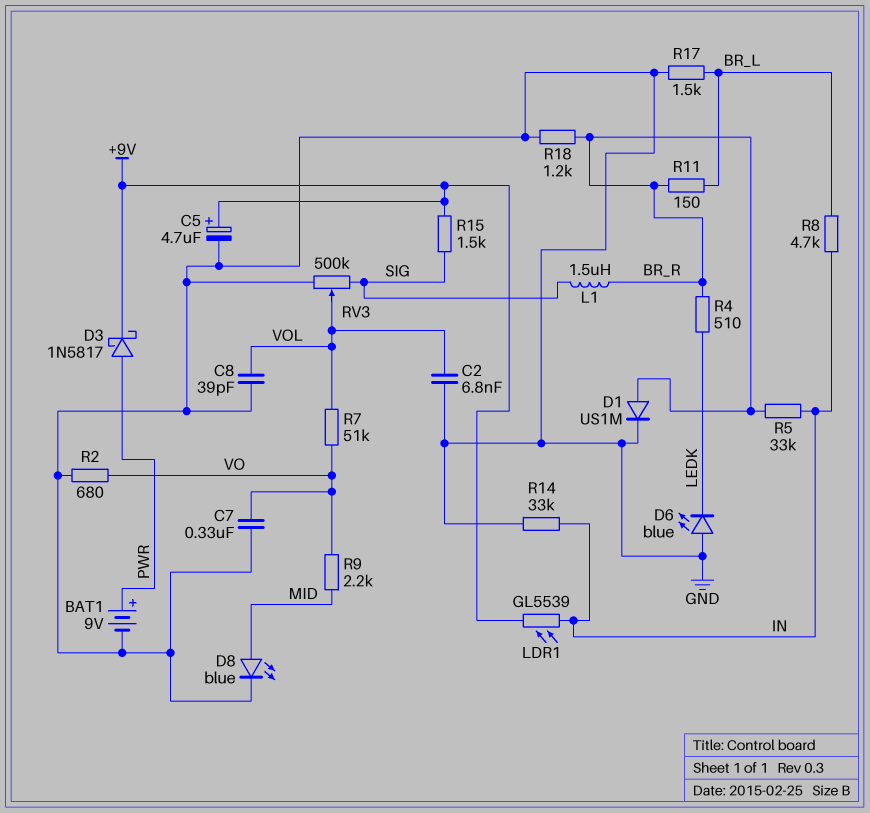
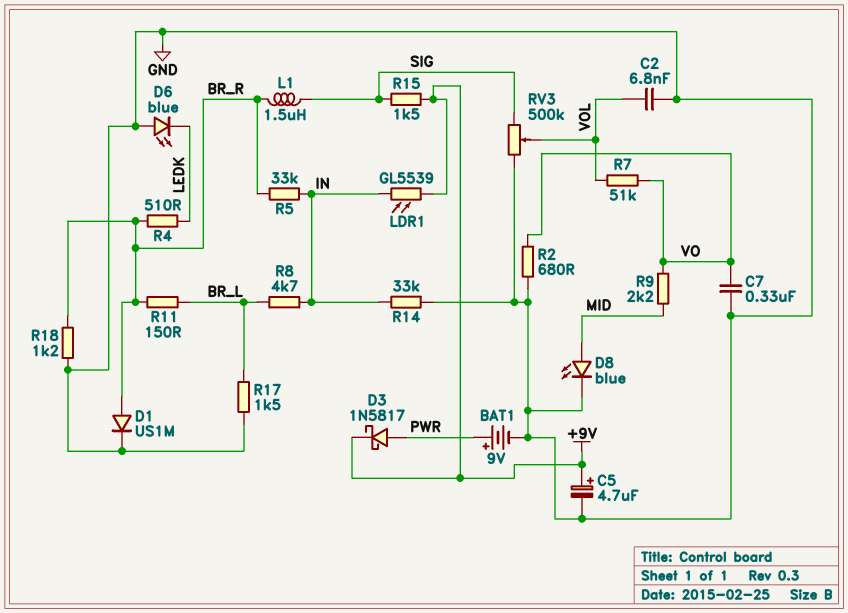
C8: 39pF (GND, VOL) -> none

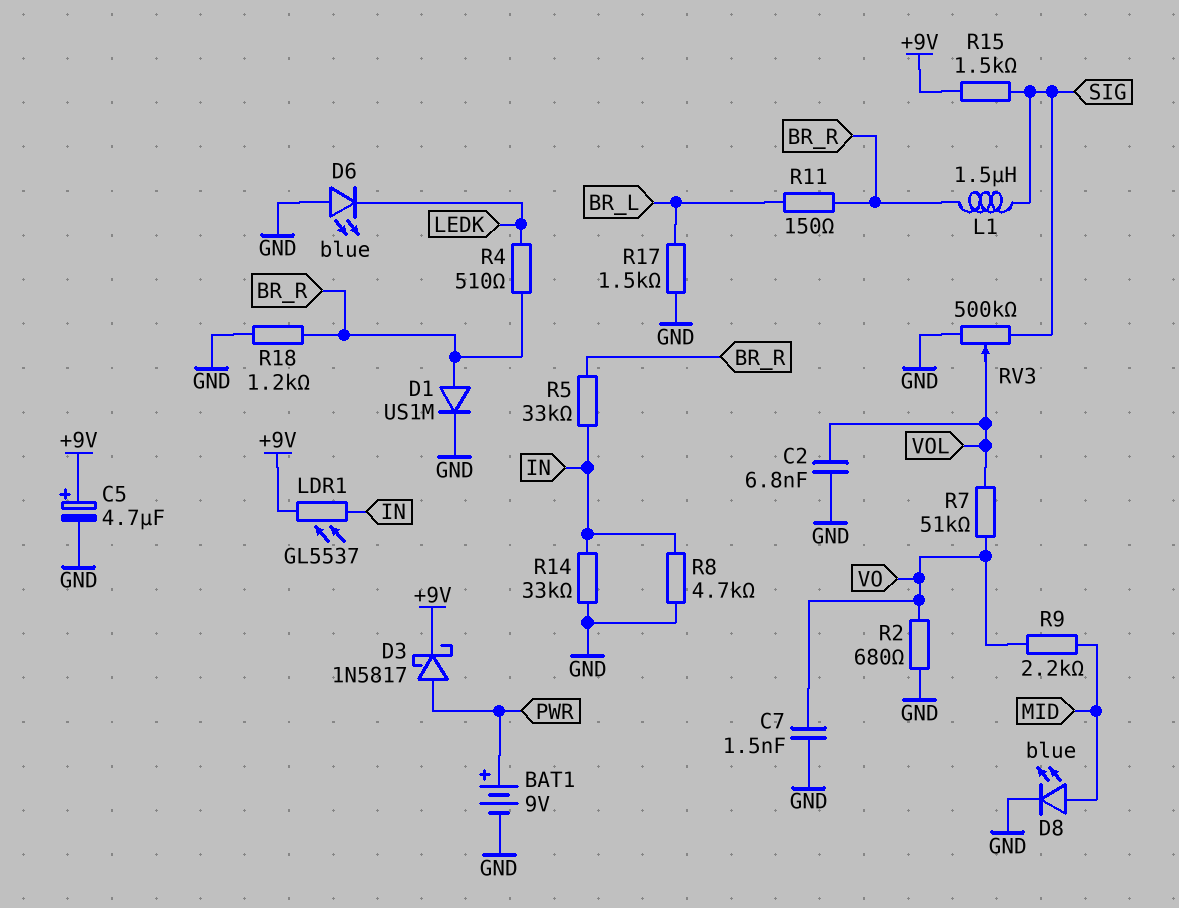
C7: 330nF (GND, VO) -> 1.5nF (GND, VO)
LDR1: GL5539 (+9V, IN) -> GL5537 (+9V, IN)
R8: 4.7k (BR_L, IN) -> 4.7k (GND, IN)

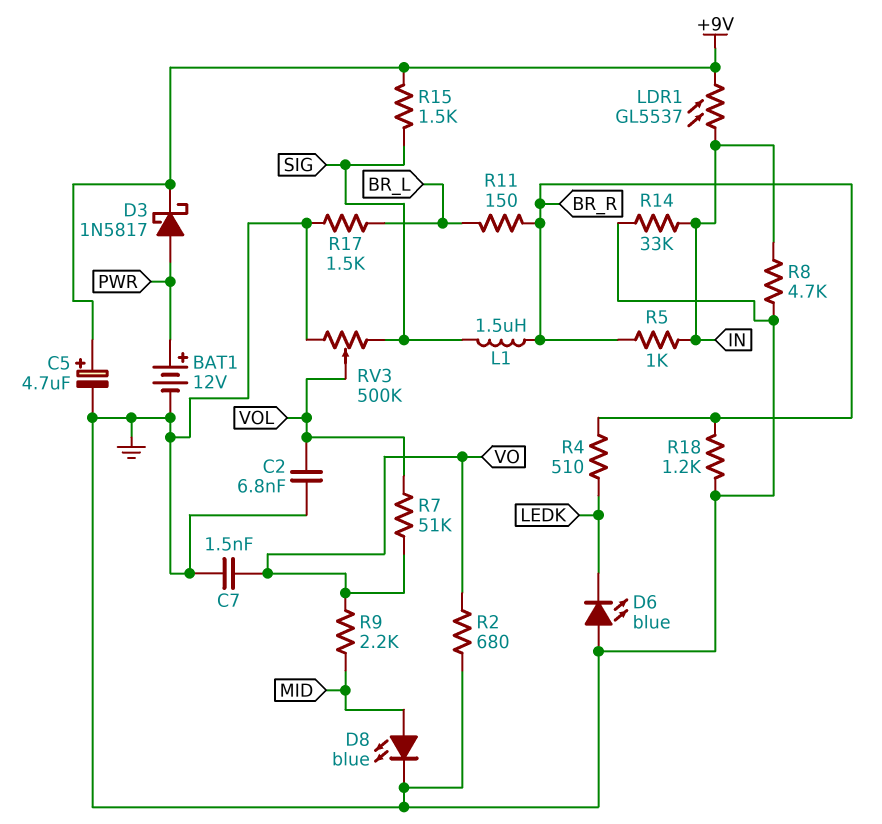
BAT1: 9V (plus PWR, minus GND) -> 12V (plus PWR, minus GND)
D1: diode US1M (A BR_R, K GND) -> none
R5: 33k (BR_R, IN) -> 1k (BR_R, IN)

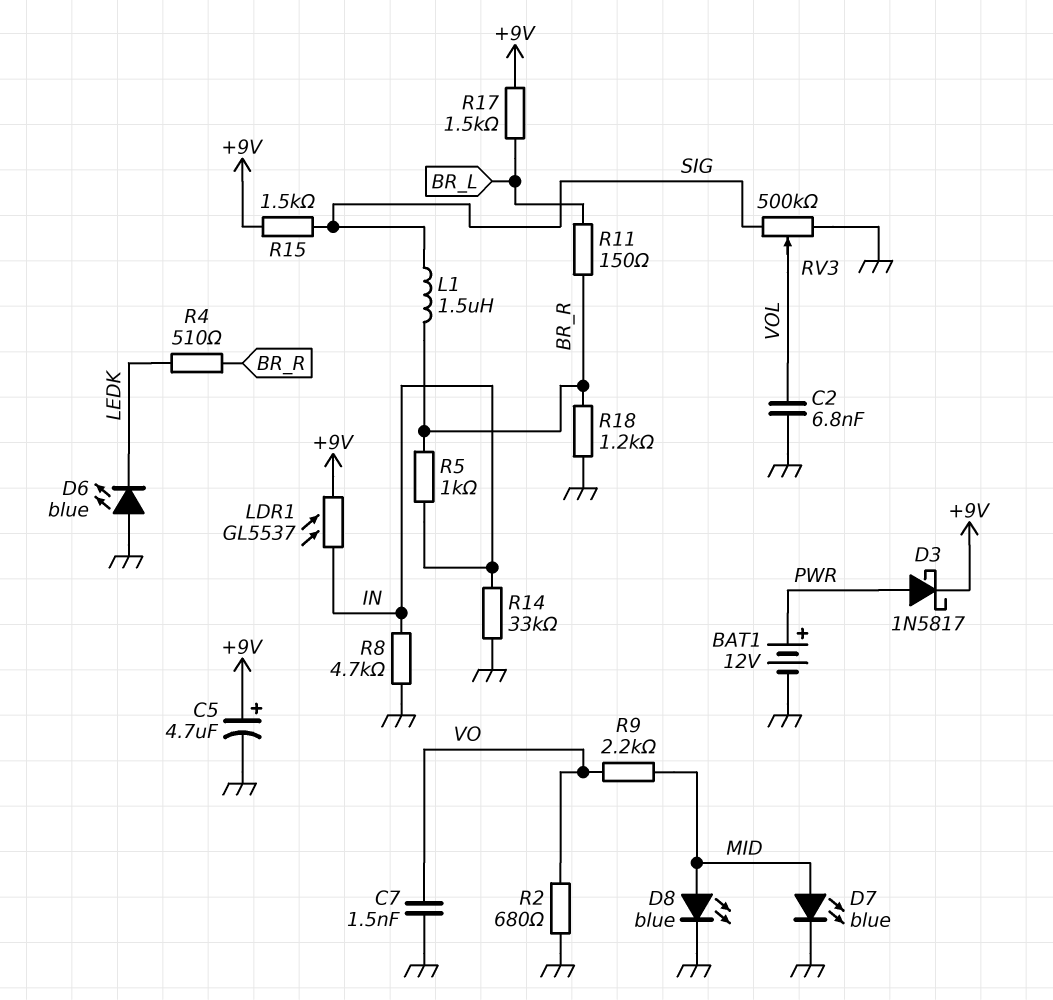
D7: none -> LED blue (A MID, K GND)
R7: 51k (VO, VOL) -> none
R17: 1.5k (BR_L, GND) -> 1.5k (+9V, BR_L)

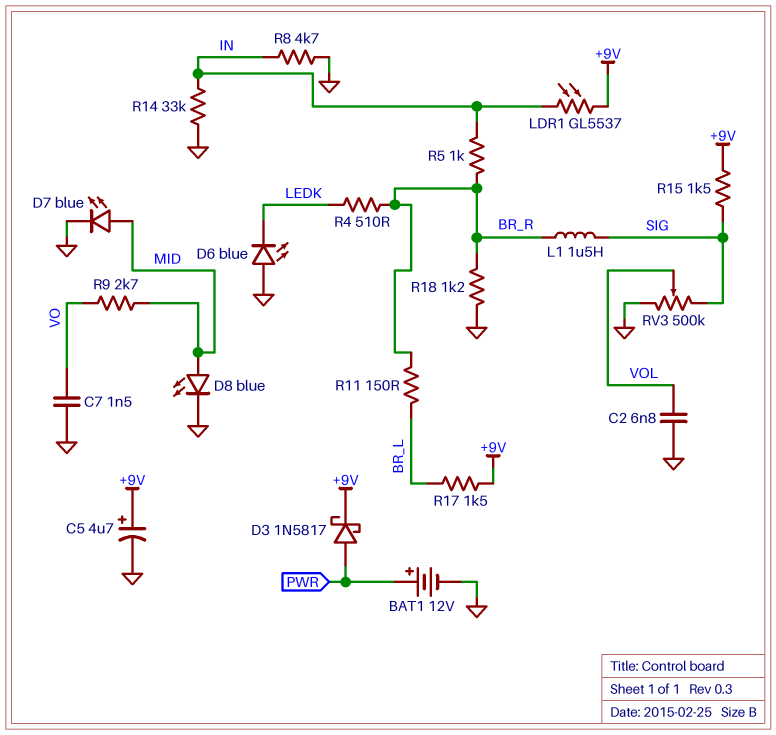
R2: 680 (GND, VO) -> none
R9: 2.2k (MID, VO) -> 2.7k (MID, VO)

